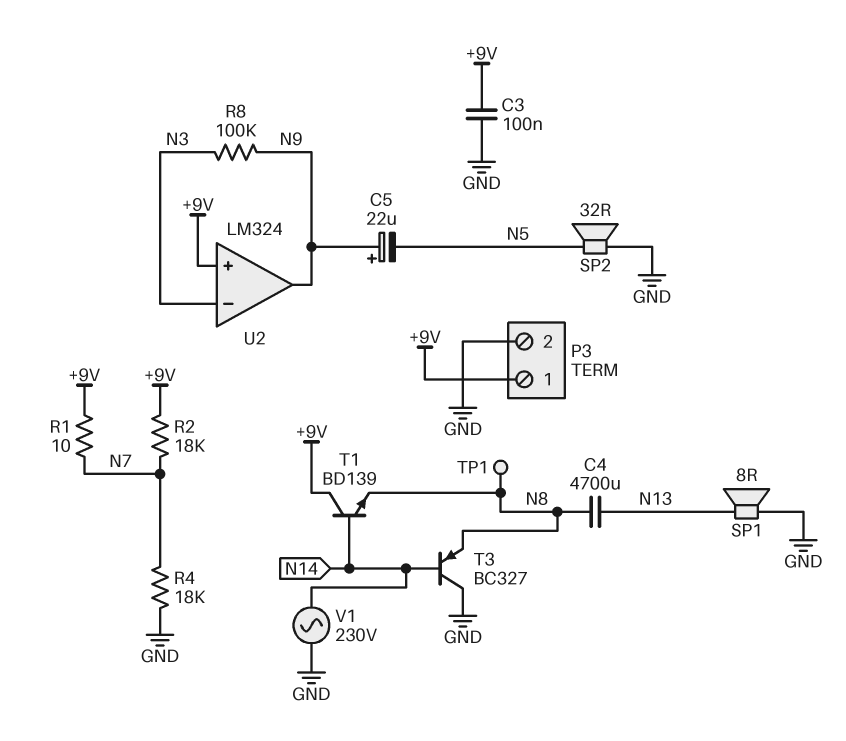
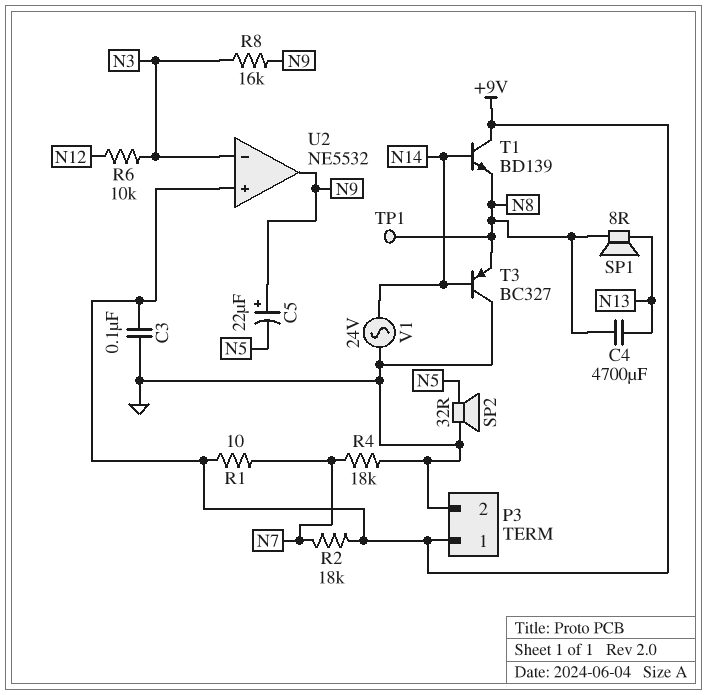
R6: none -> 10k (N3, N12)
R8: 100k (N3, N9) -> 16k (N3, N9)
SP1: speaker 8R (GND, N13) -> speaker 8R (N8, N13)
U2: LM324 -> NE5532
V1: AC 230V (GND, N14) -> AC 24V (GND, N14)

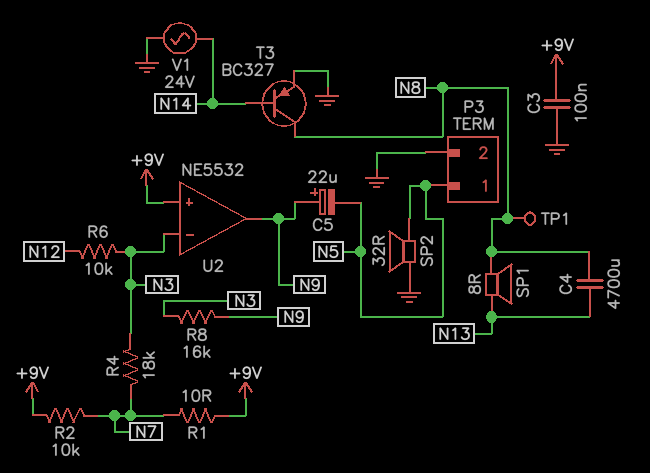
P3 pin 1: +9V -> N5
R2: 18k (+9V, N7) -> 10k (+9V, N7)
R4: 18k (GND, N7) -> 18k (N3, N7)
T1: NPN BD139 (B N14, C +9V, E N8) -> none
T3: PNP BC327 (B N14, C GND, E N8) -> PNP BC327 (B N14, C N8, E GND)

